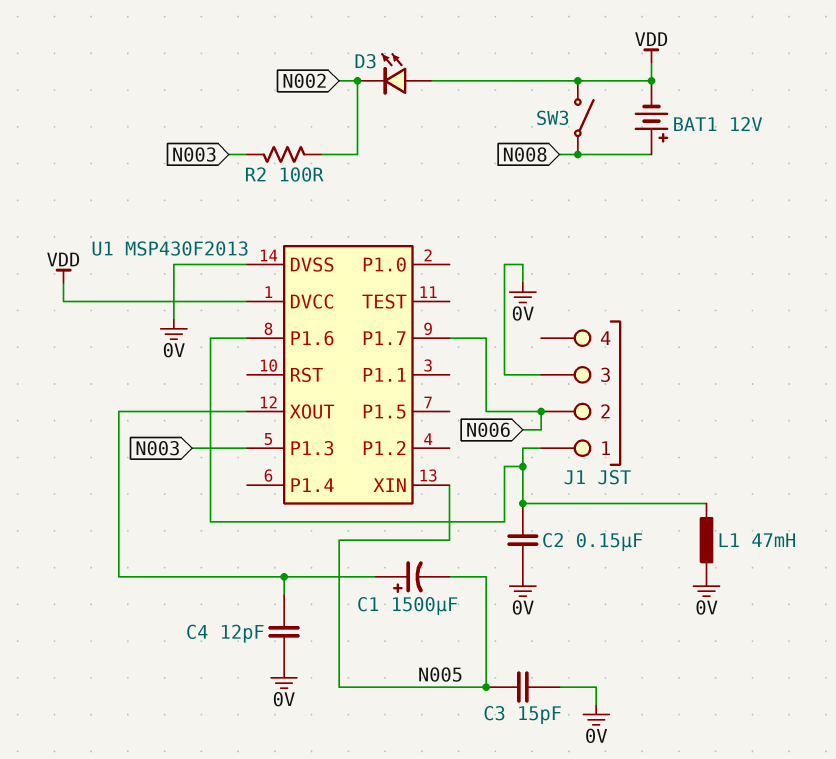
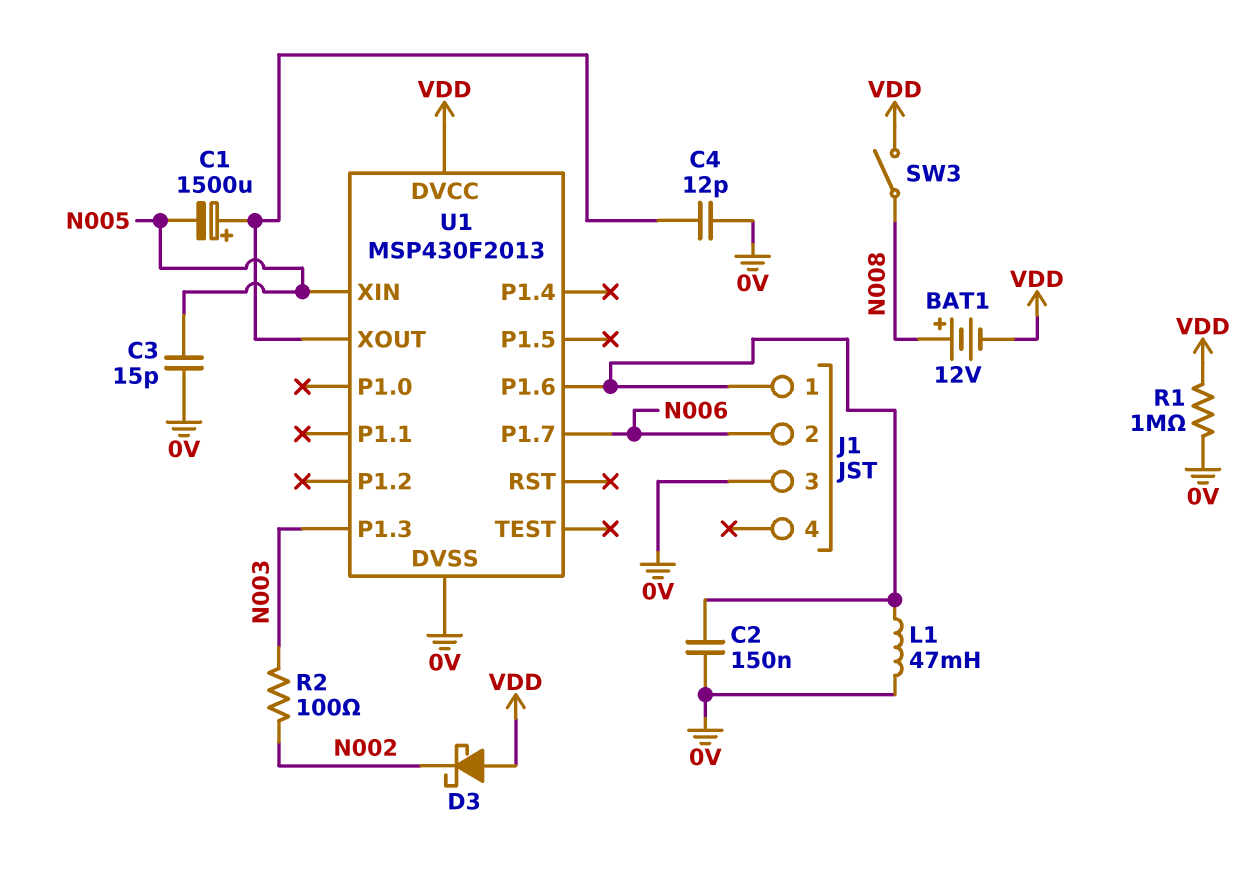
D3: LED (A VDD, K N002) -> schottky (A VDD, K N002)
R1: none -> 1M (0V, VDD)

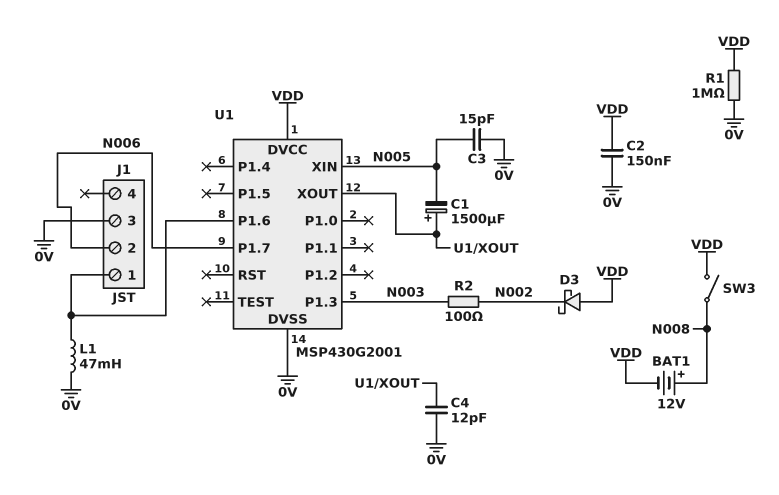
C2: 150nF (0V, J1/1) -> 150nF (0V, VDD)
U1: MSP430F2013 -> MSP430G2001

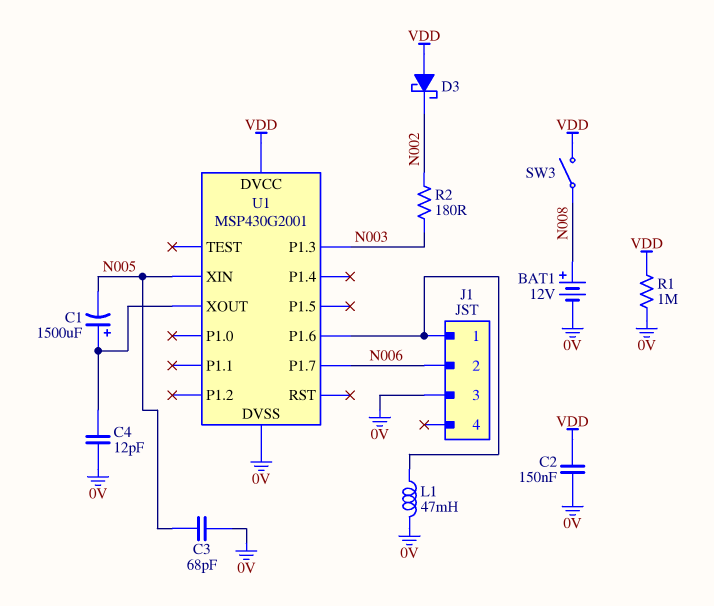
BAT1: 12V (plus N008, minus VDD) -> 12V (plus N008, minus 0V)
C3: 15pF (0V, N005) -> 68pF (0V, N005)
R2: 100 (N002, N003) -> 180 (N002, N003)

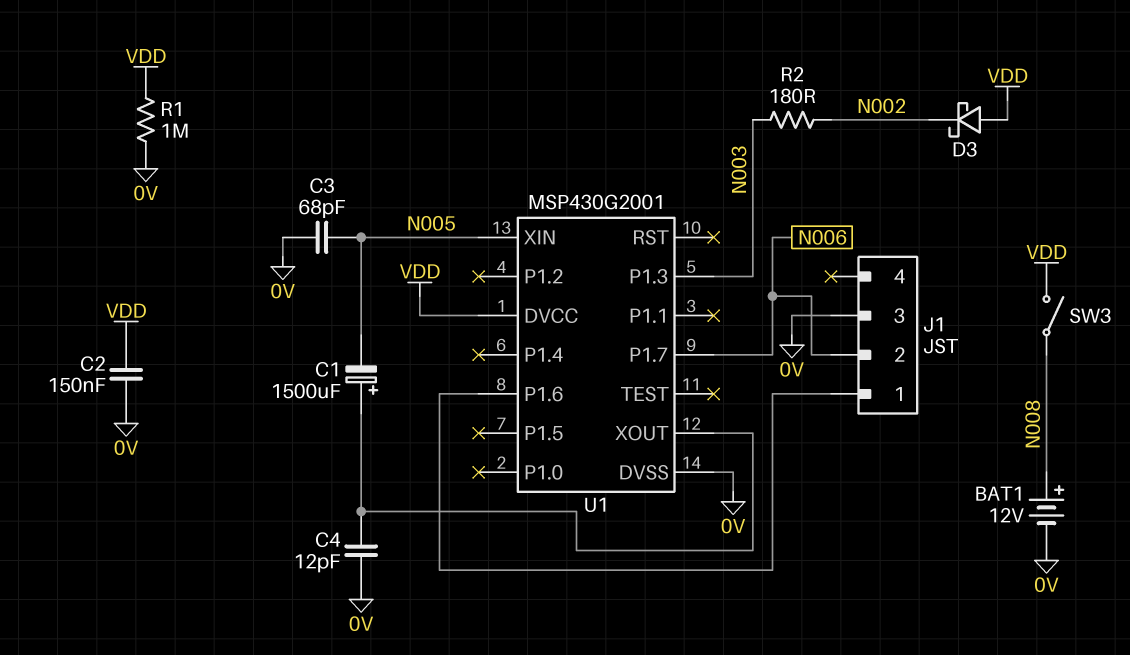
L1: 47mH (0V, J1/1) -> none

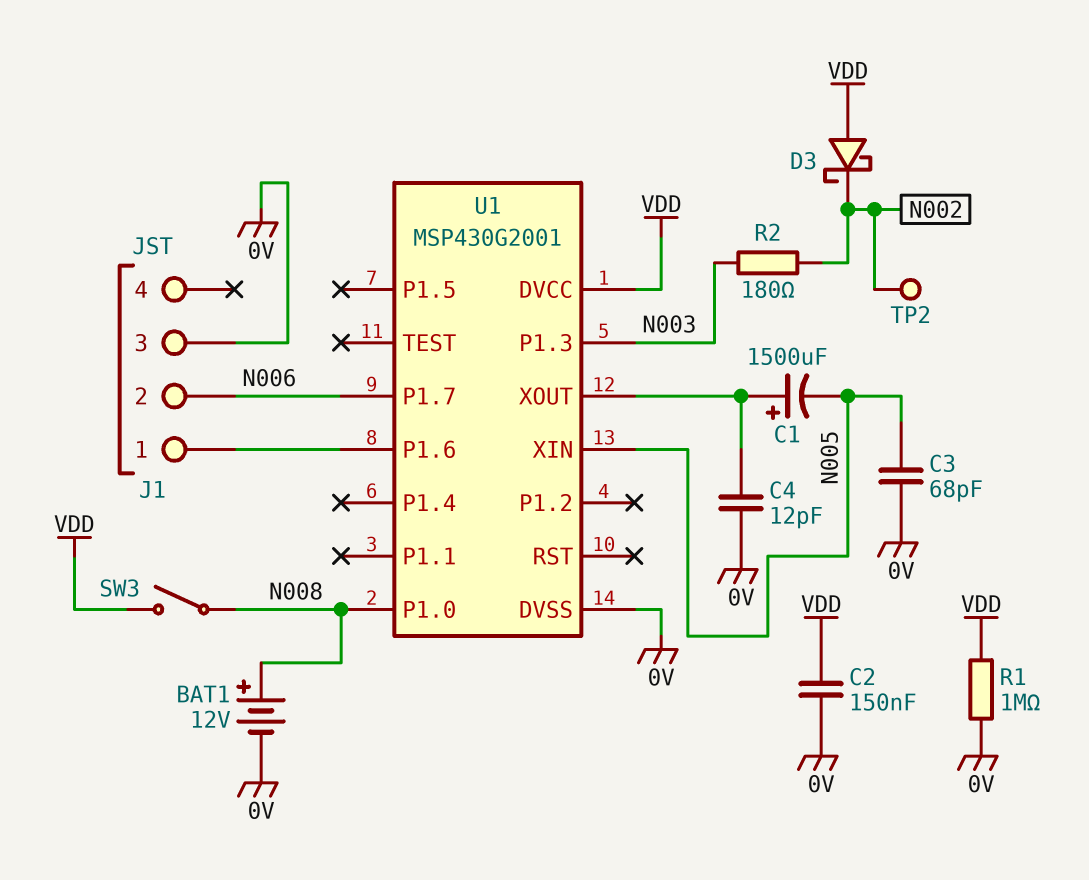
TP2: none -> test point (N002)
U1 pin P1.0: none -> N008

